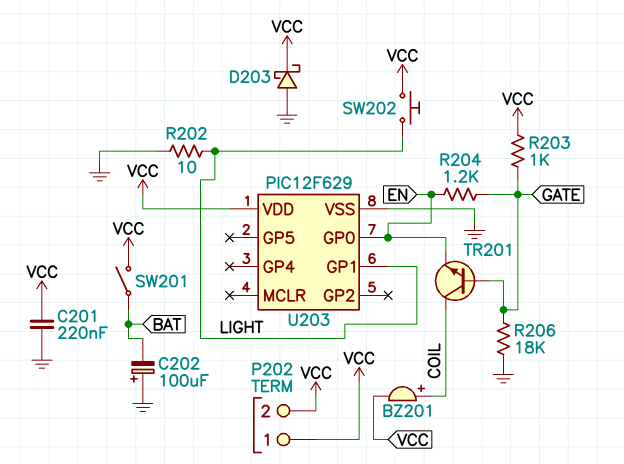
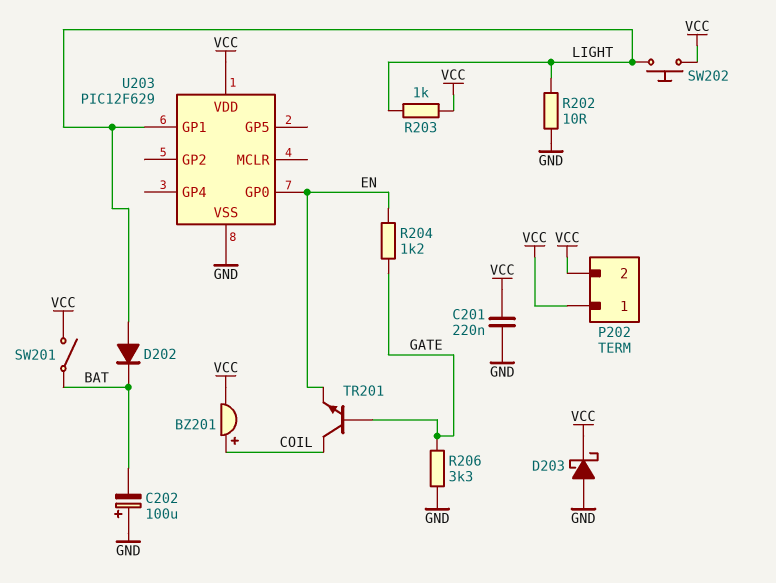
D202: none -> diode (A LIGHT, K BAT)
R203: 1k (GATE, VCC) -> 1k (LIGHT, VCC)
R206: 18k (GATE, GND) -> 3.3k (GATE, GND)

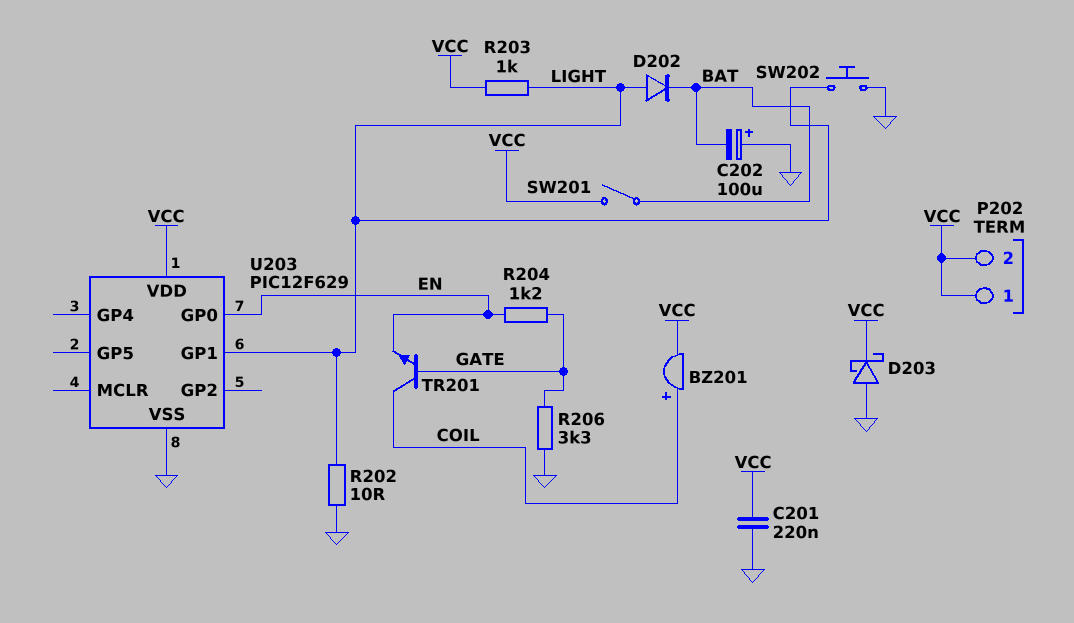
SW202: button (LIGHT, VCC) -> button (GND, LIGHT)

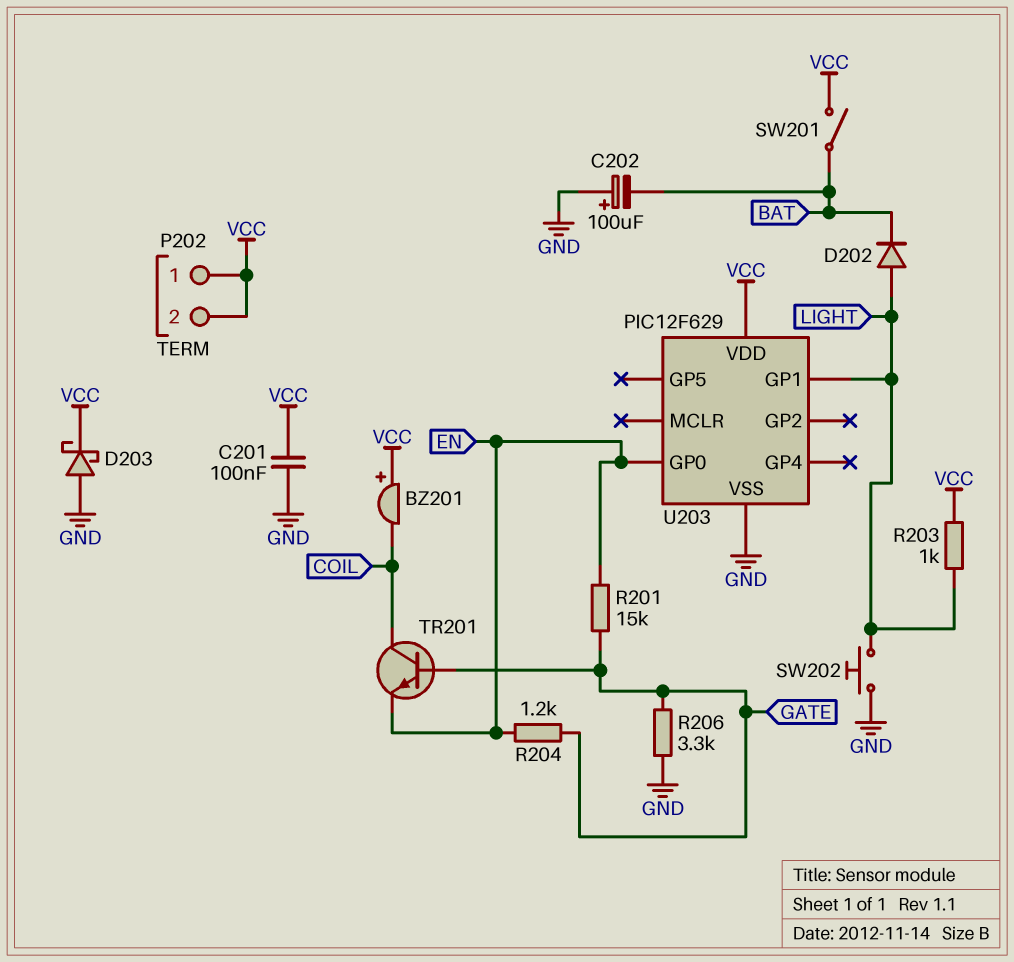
BZ201: buzzer (plus COIL, minus VCC) -> buzzer (plus VCC, minus COIL)
C201: 220nF (GND, VCC) -> 100nF (GND, VCC)
R201: none -> 15k (EN, GATE)
R202: 10 (GND, LIGHT) -> none

